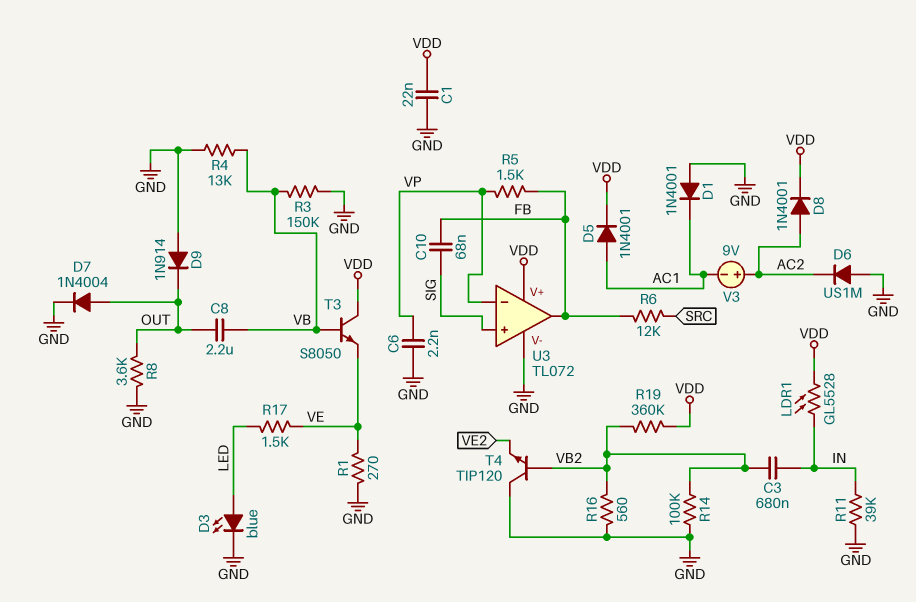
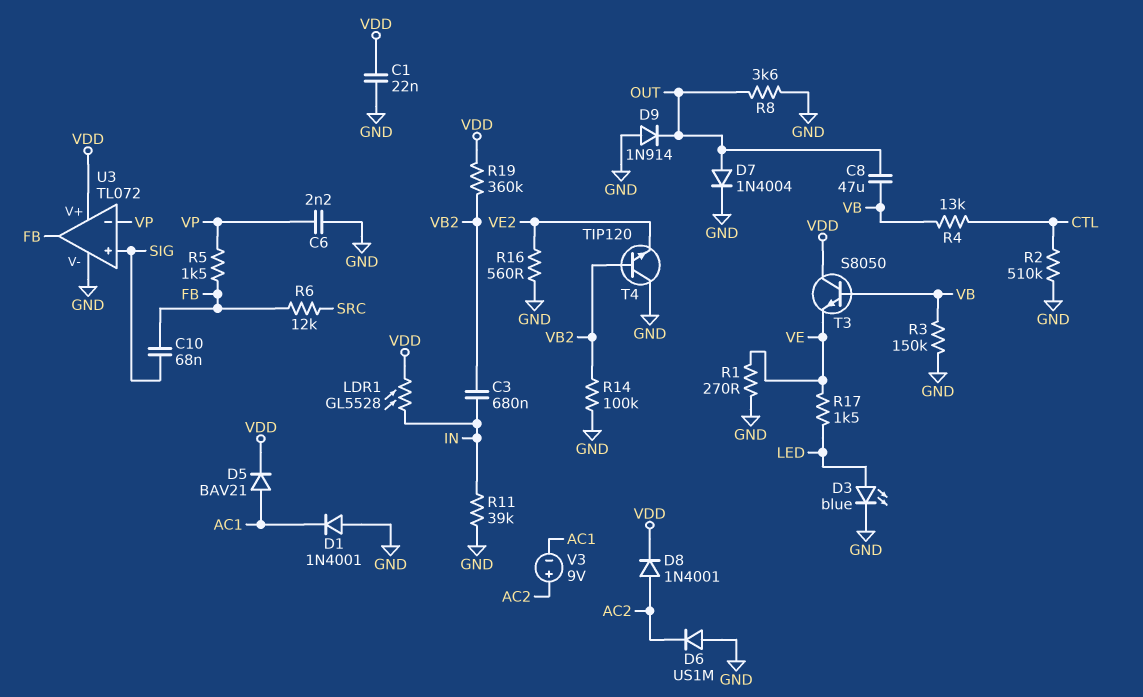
C8: 2.2uF (OUT, VB) -> 47uF (OUT, VB)
D5: diode 1N4001 (A AC1, K VDD) -> diode BAV21 (A AC1, K VDD)
R2: none -> 510k (CTL, GND)
R4: 13k (GND, VB) -> 13k (CTL, VB)
R16: 560 (GND, VB2) -> 560 (GND, VE2)

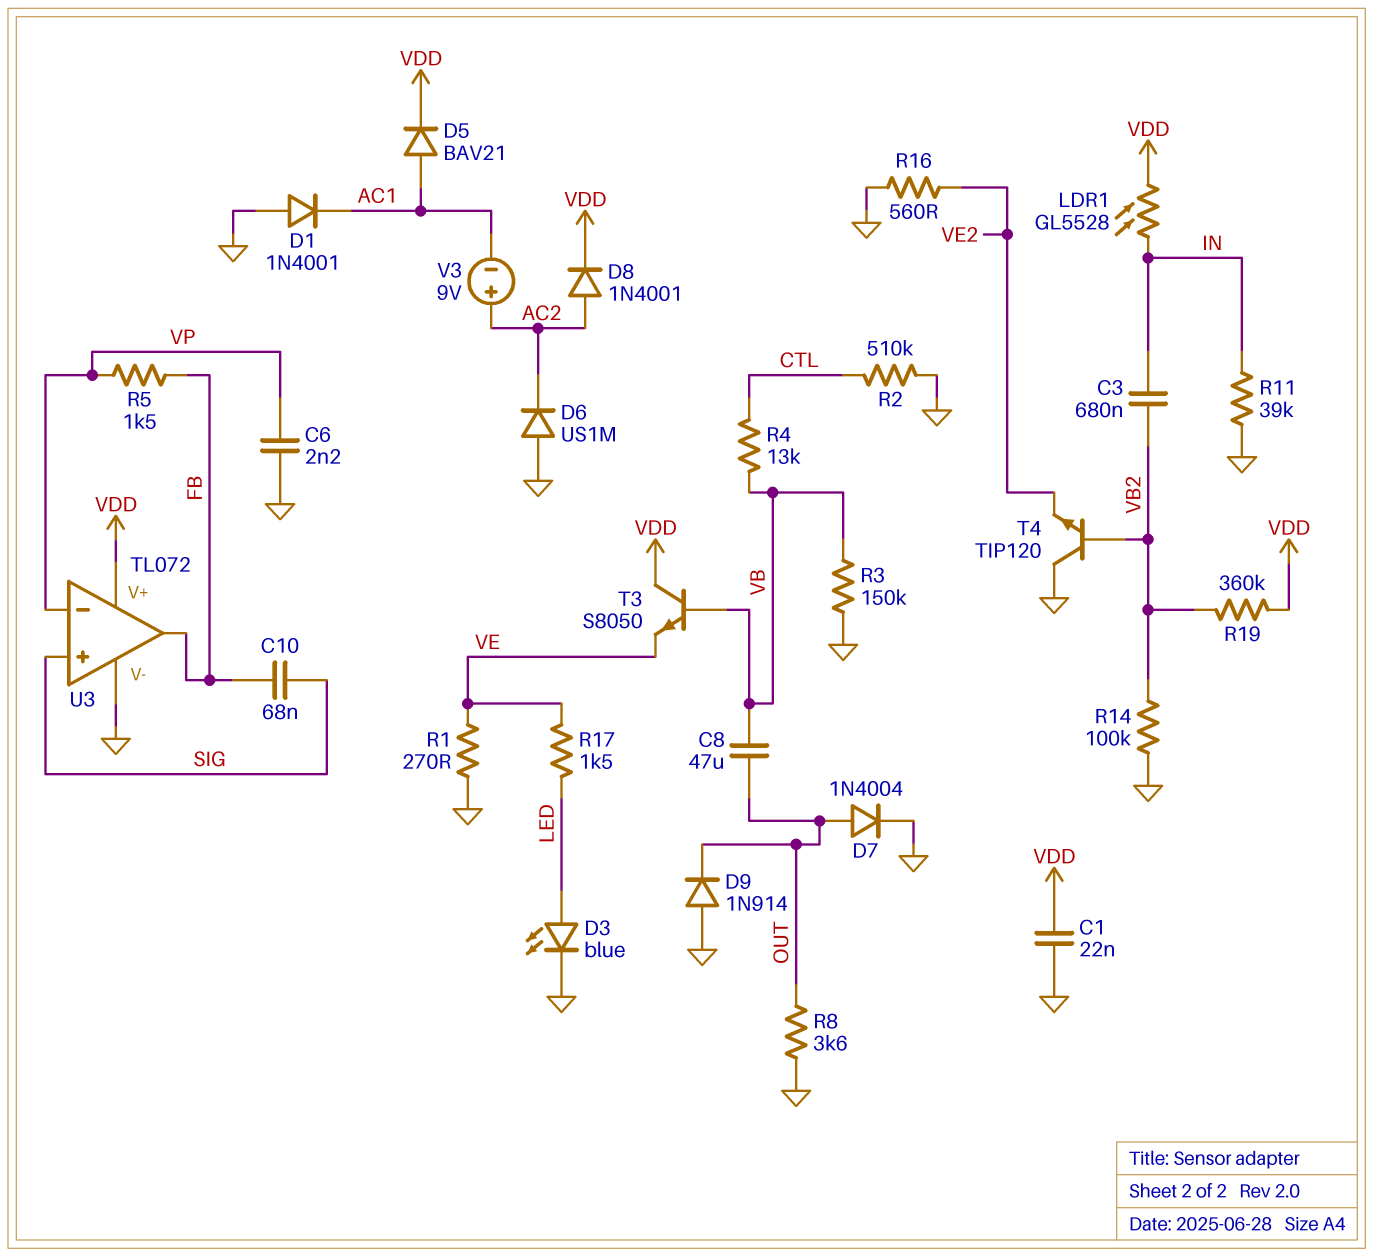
R6: 12k (FB, SRC) -> none

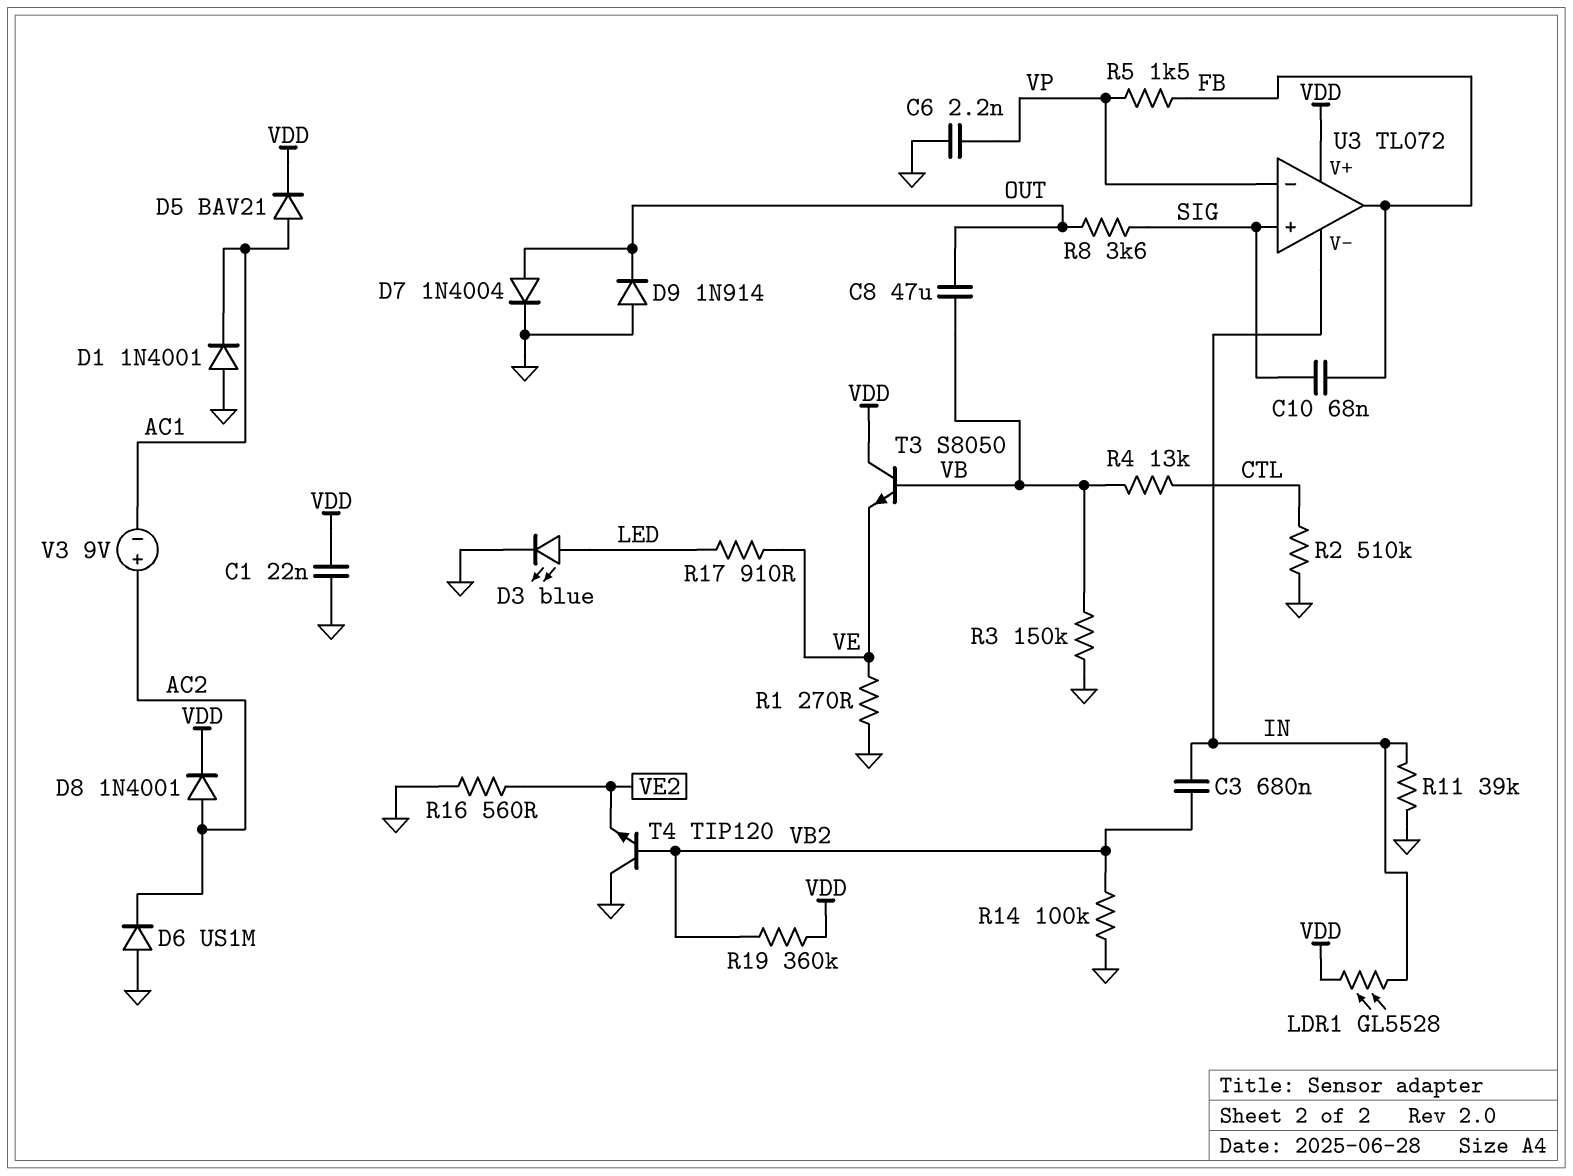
R8: 3.6k (GND, OUT) -> 3.6k (OUT, SIG)
R17: 1.5k (LED, VE) -> 910 (LED, VE)
U3 pin V-: GND -> IN

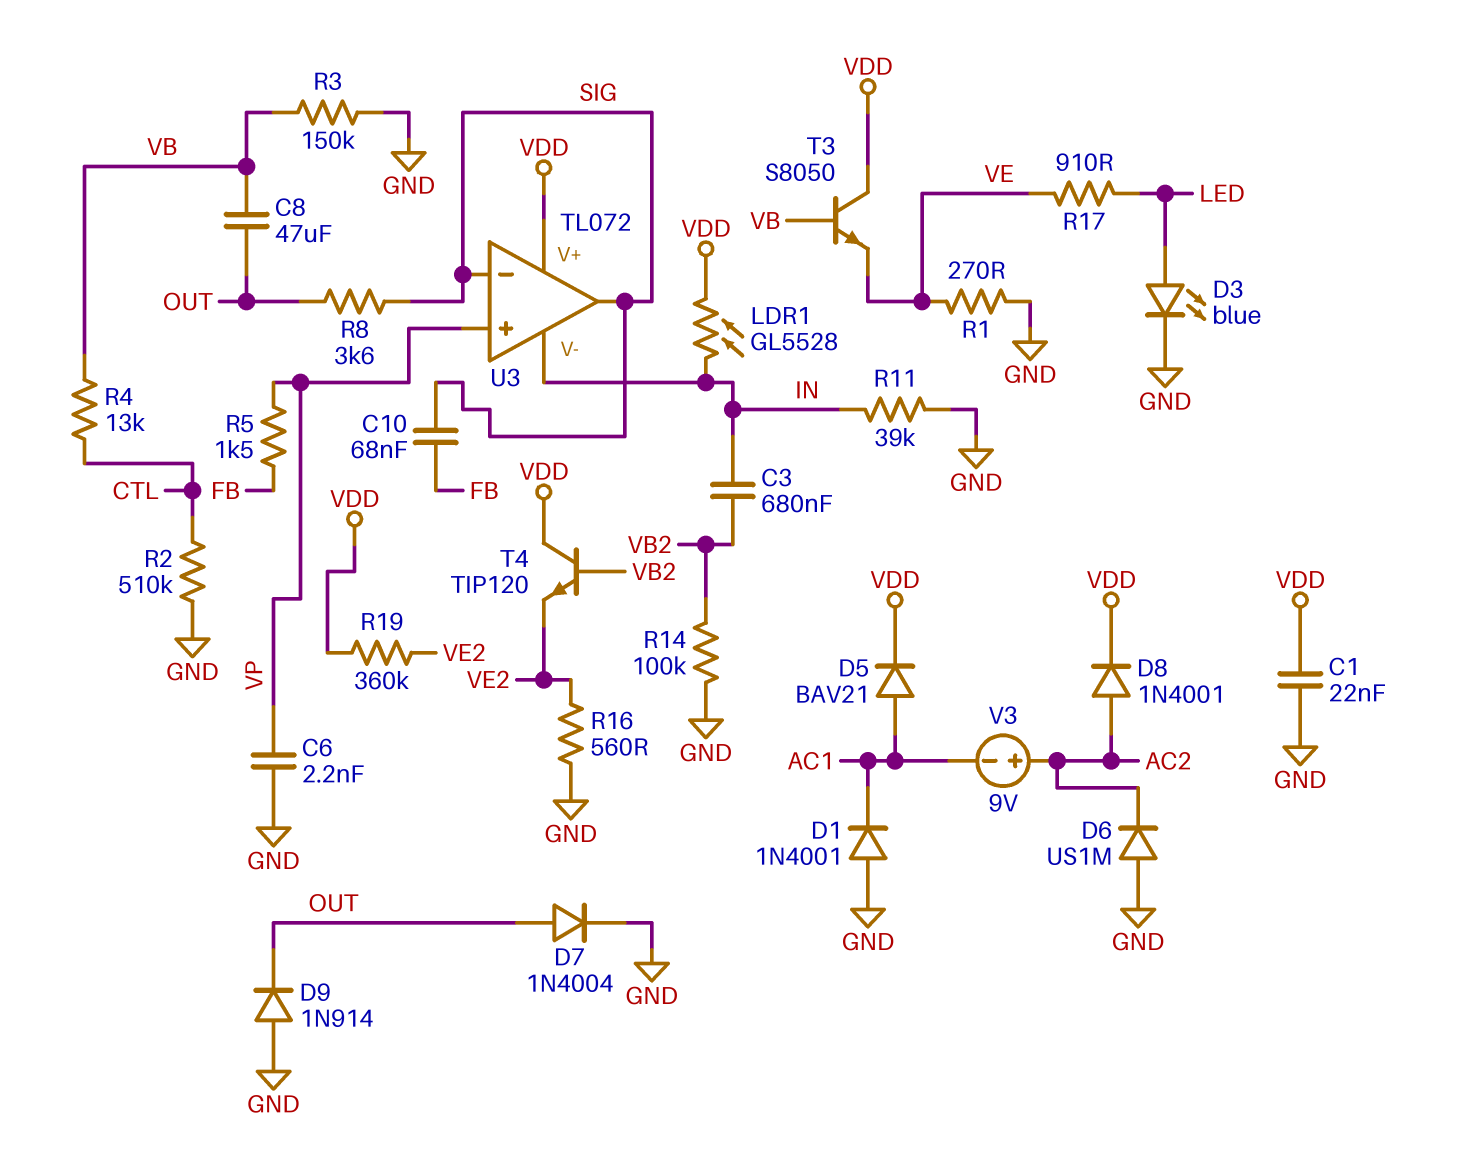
R19: 360k (VB2, VDD) -> 360k (VDD, VE2)
T4: NPN TIP120 (B VB2, C GND, E VE2) -> NPN TIP120 (B VB2, C VDD, E VE2)
U3 pin in+: SIG -> VP
U3 pin in-: VP -> SIG
U3 pin out: FB -> SIG

